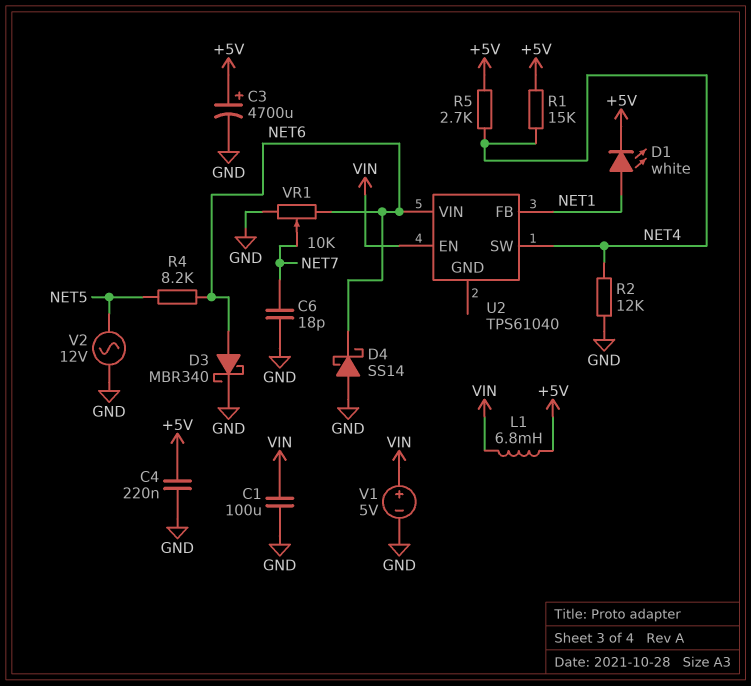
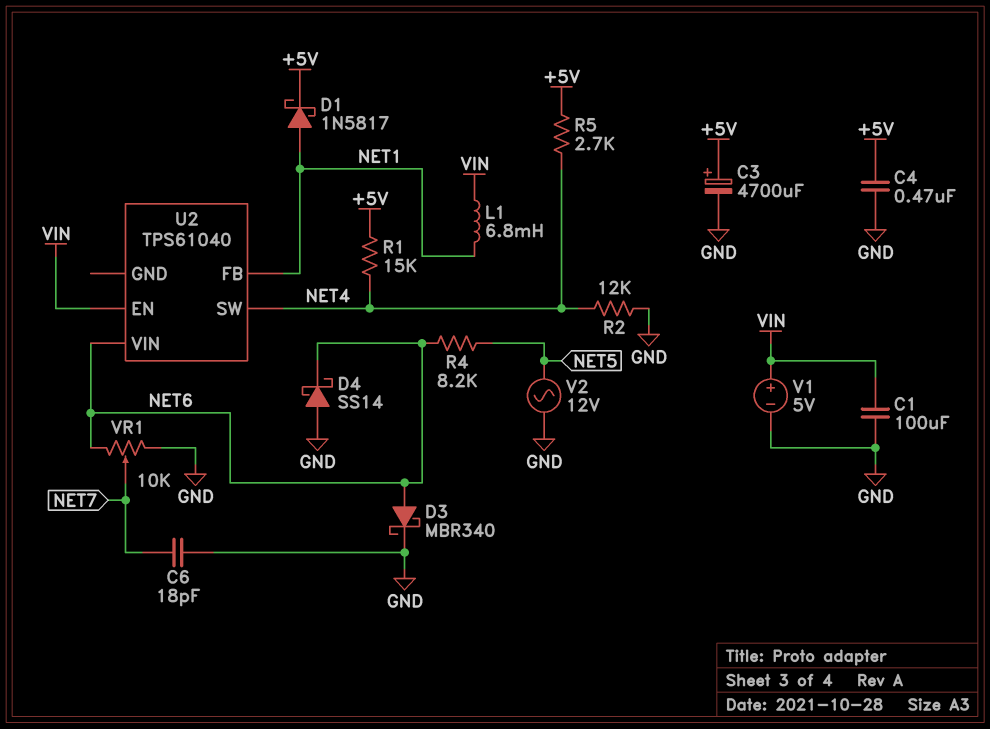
C4: 220nF (+5V, GND) -> 470nF (+5V, GND)
D1: LED white (A NET1, K +5V) -> schottky 1N5817 (A NET1, K +5V)
L1: 6.8mH (+5V, VIN) -> 6.8mH (NET1, VIN)

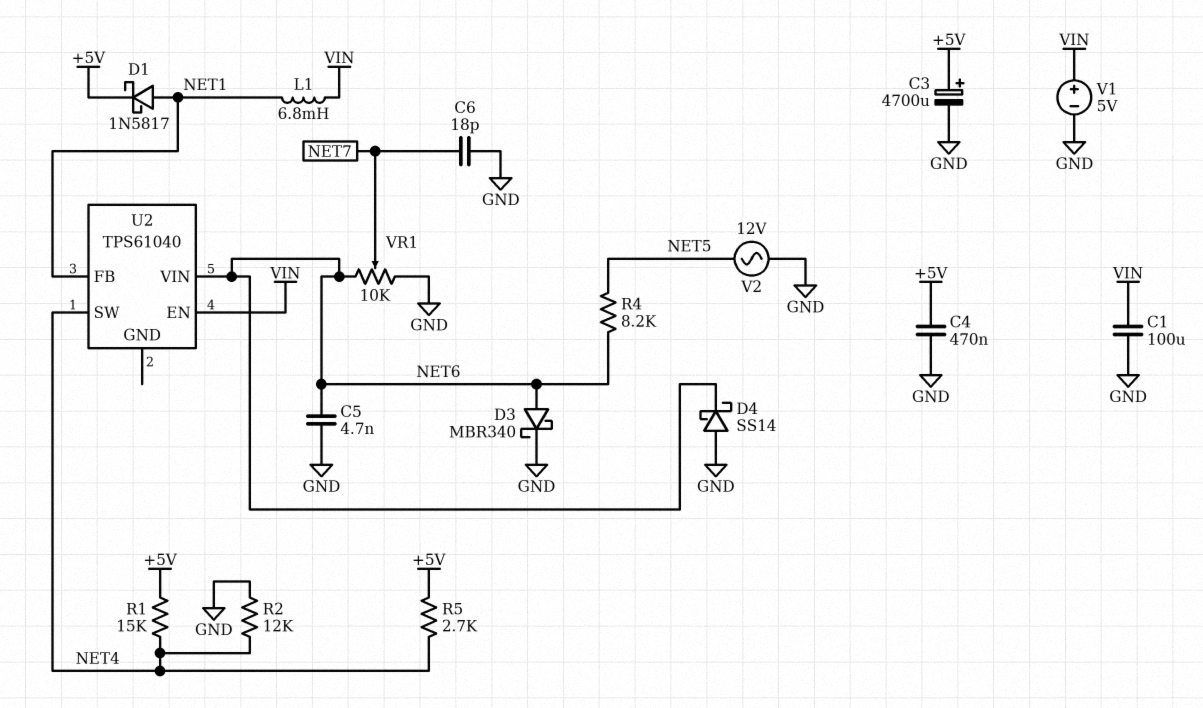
C5: none -> 4.7nF (GND, NET6)

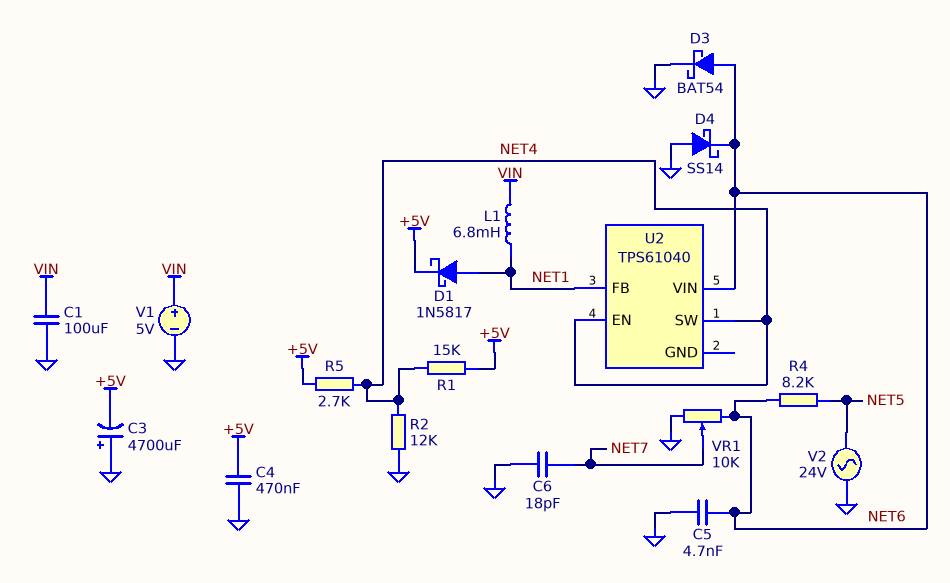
C3: 4700uF (plus +5V, minus GND) -> 4700uF (plus GND, minus +5V)
D3: schottky MBR340 (A NET6, K GND) -> schottky BAT54 (A NET6, K GND)
U2 pin EN: VIN -> NET4
V2: AC 12V (GND, NET5) -> AC 24V (GND, NET5)

